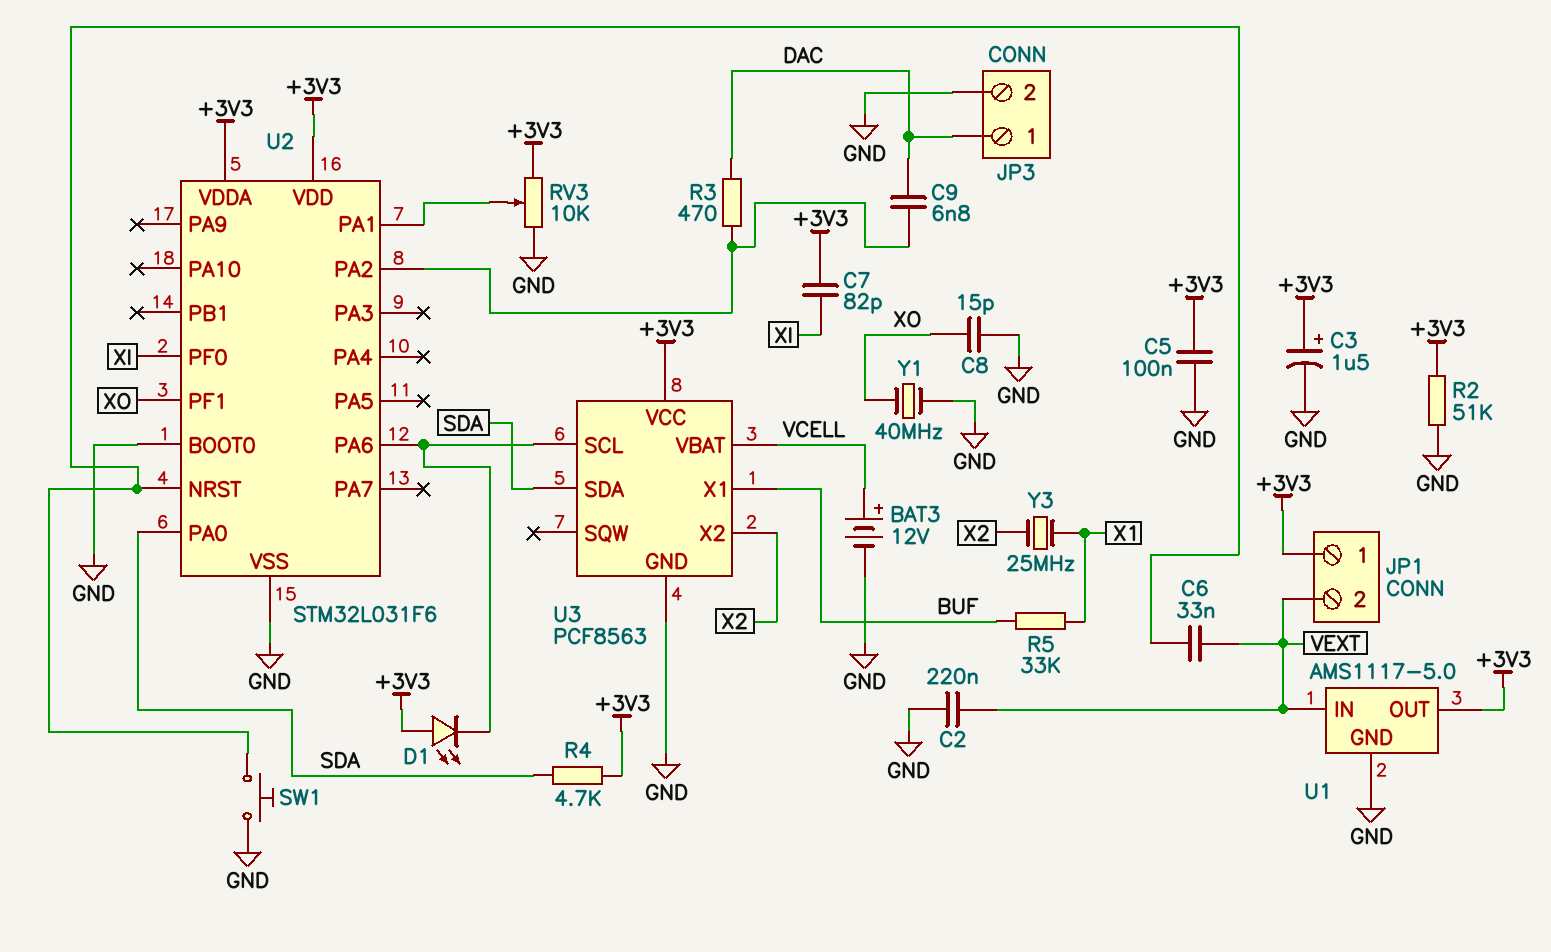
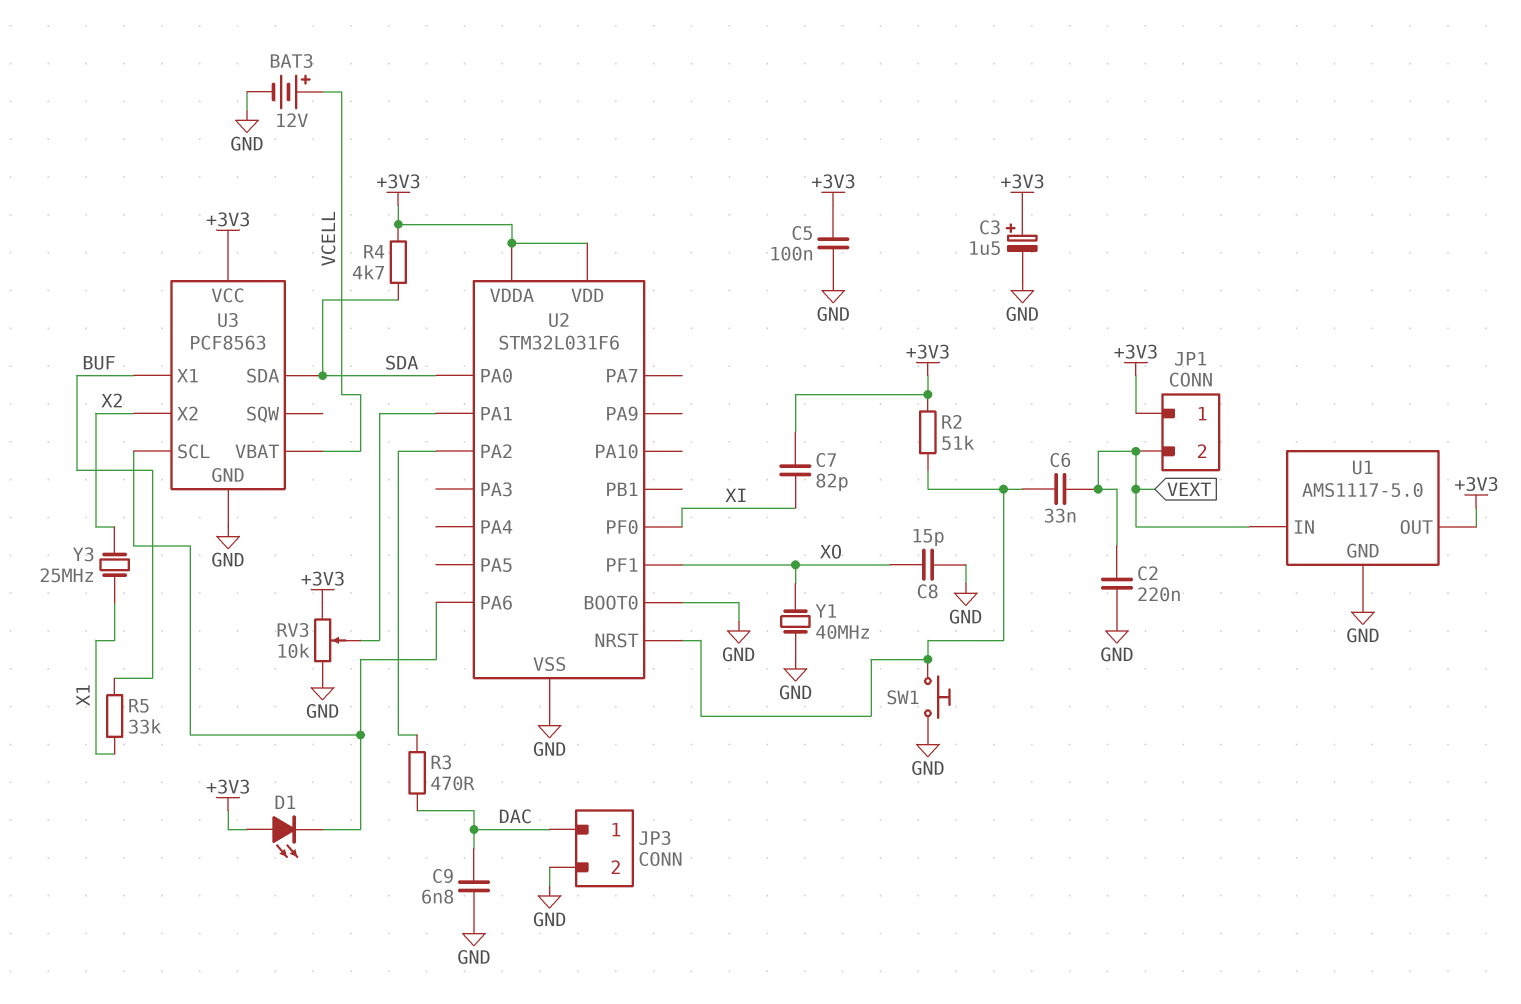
C9: 6.8nF (DAC, U2/PA2) -> 6.8nF (DAC, GND)
R2: 51k (+3V3, GND) -> 51k (+3V3, U2/NRST)

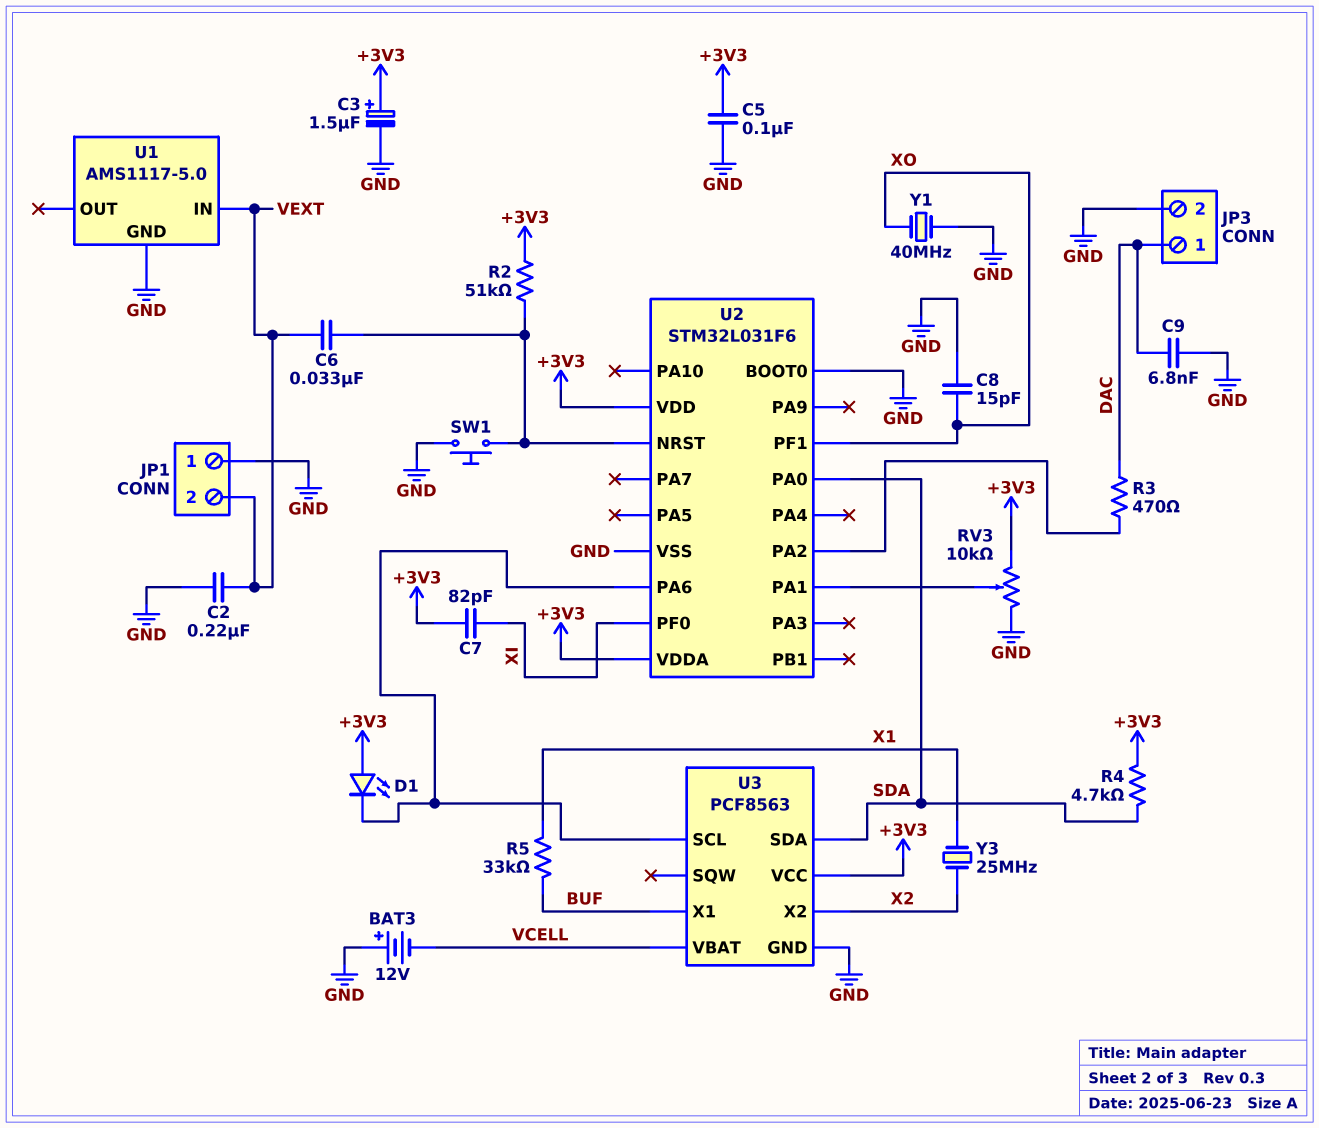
BAT3: 12V (plus VCELL, minus GND) -> 12V (plus GND, minus VCELL)
JP1 pin 1: +3V3 -> GND
U1 pin OUT: +3V3 -> none

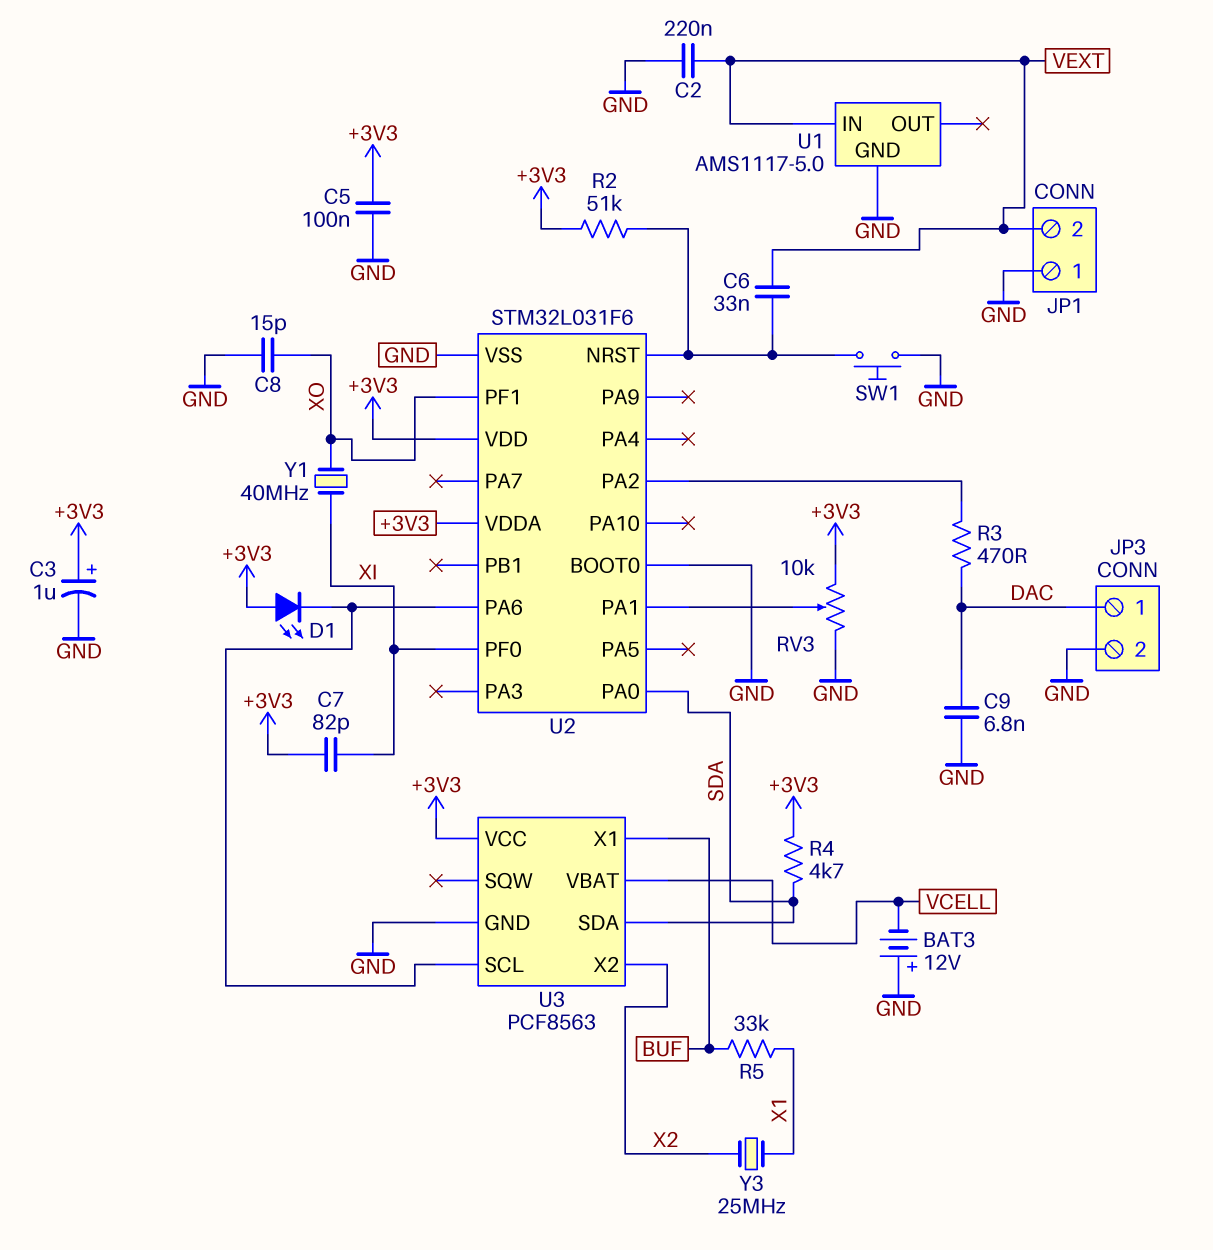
C3: 1.5uF (plus +3V3, minus GND) -> 1uF (plus +3V3, minus GND)
Y1: 40MHz (GND, XO) -> 40MHz (XI, XO)

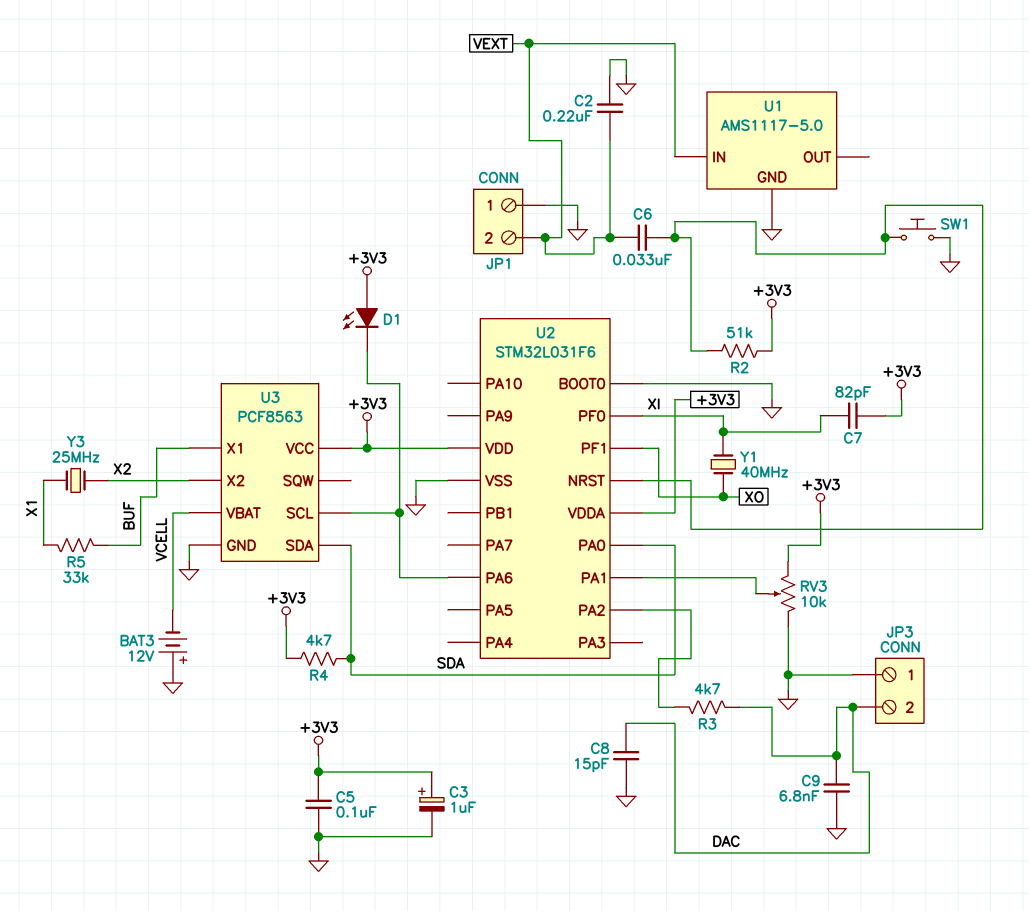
C8: 15pF (GND, XO) -> 15pF (DAC, GND)
JP3 pin 1: DAC -> GND
JP3 pin 2: GND -> DAC
R3: 470 (DAC, U2/PA2) -> 4.7k (DAC, U2/PA2)

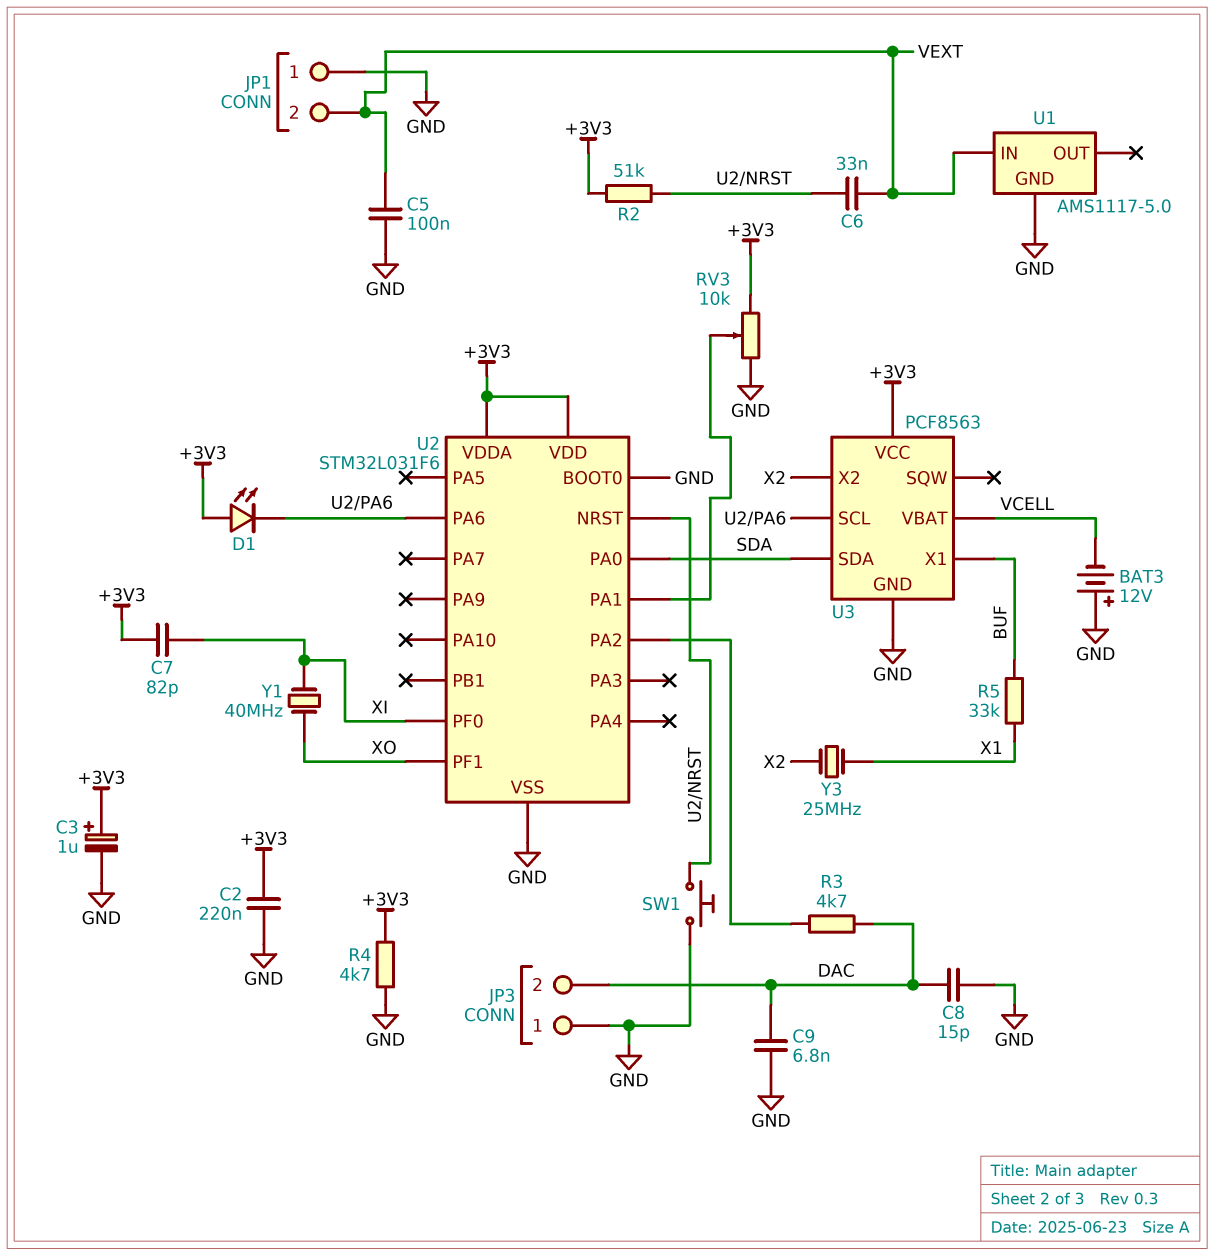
C2: 220nF (GND, VEXT) -> 220nF (+3V3, GND)
C5: 100nF (+3V3, GND) -> 100nF (GND, VEXT)
R4: 4.7k (+3V3, SDA) -> 4.7k (+3V3, GND)

